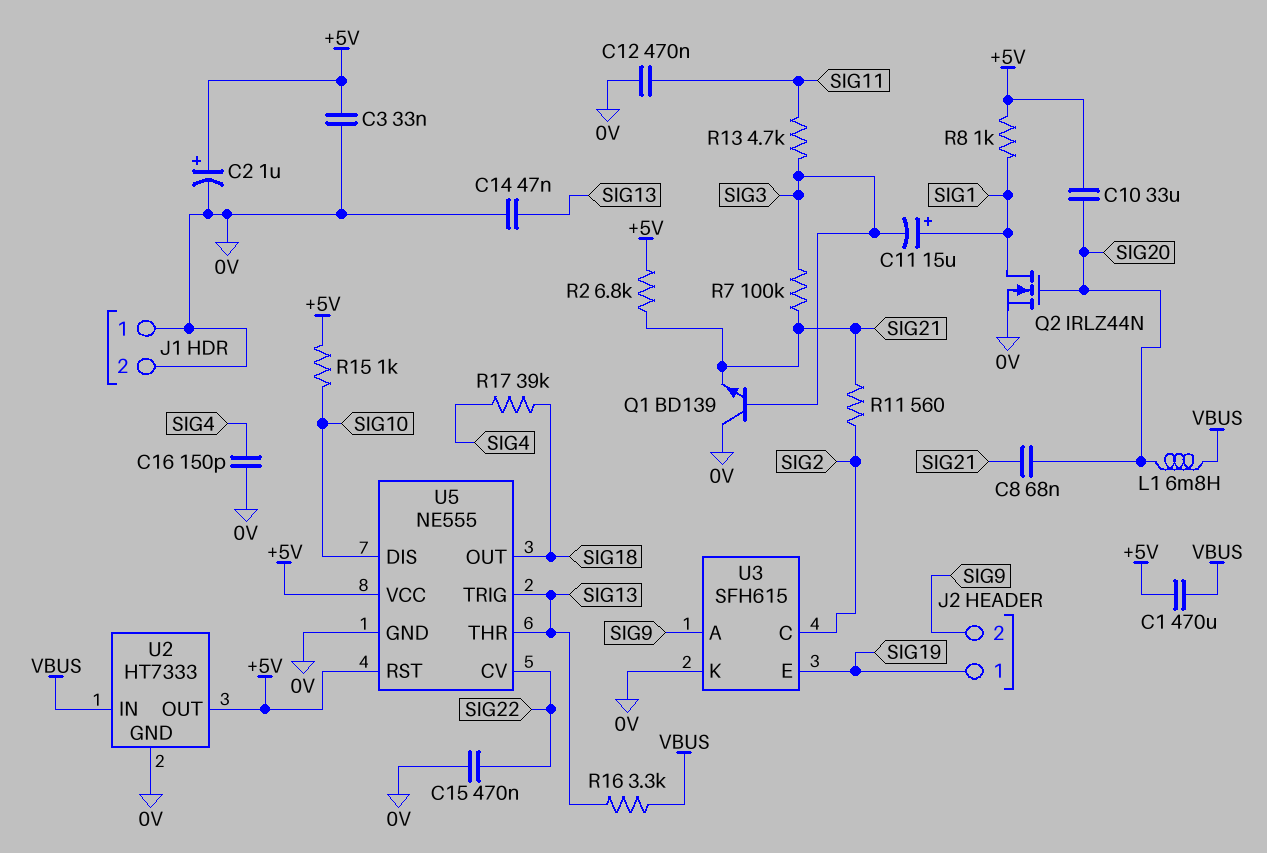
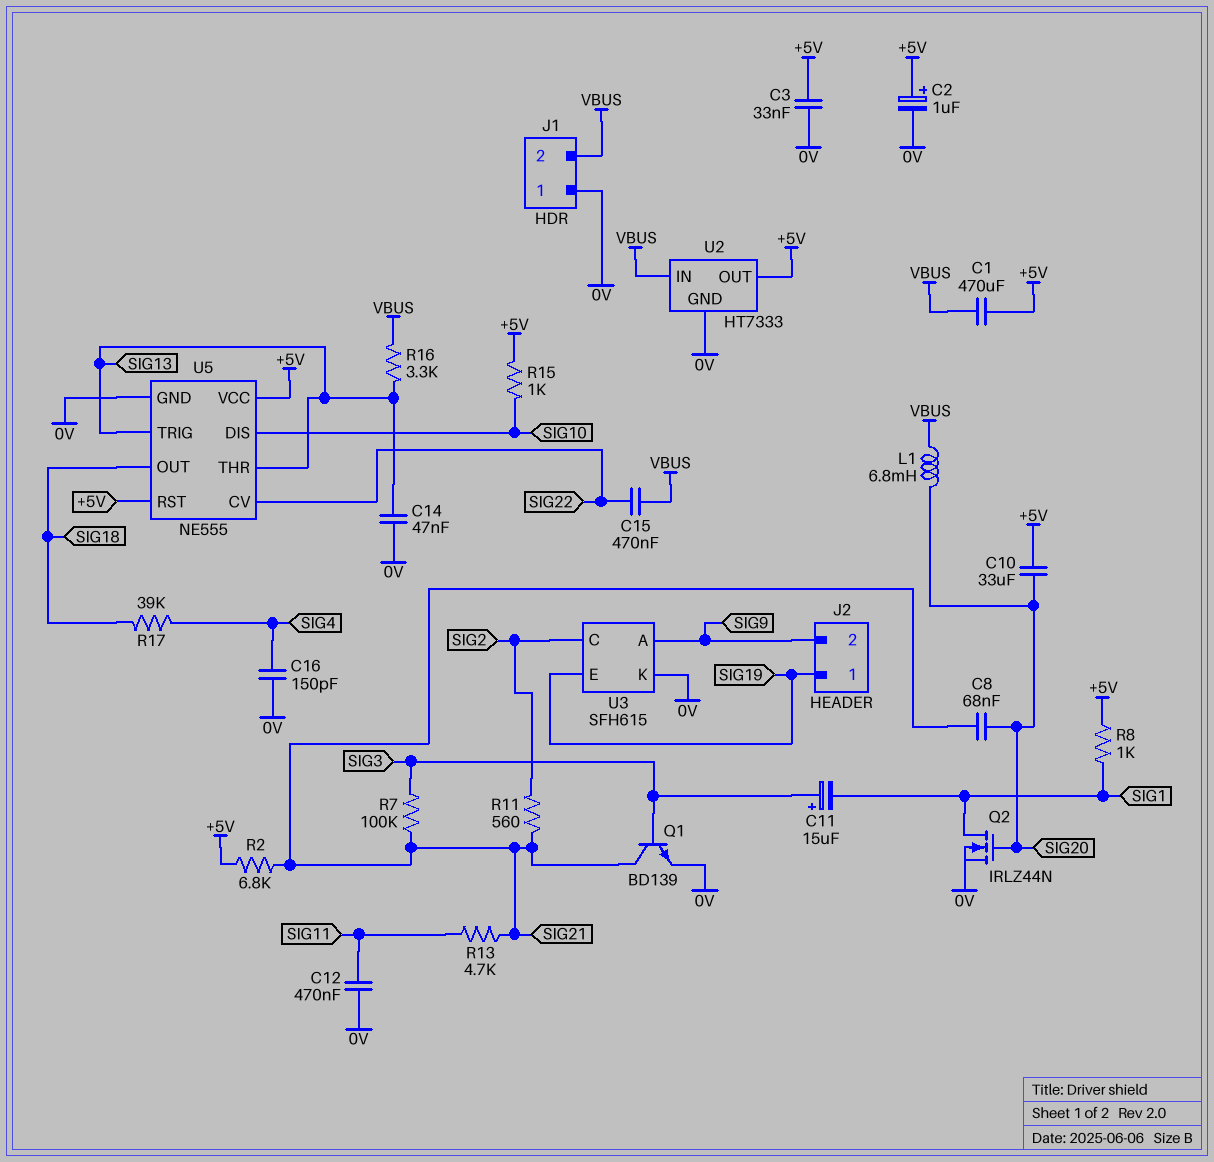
C11: 15uF (plus SIG1, minus SIG3) -> 15uF (plus SIG3, minus SIG1)
C15: 470nF (0V, SIG22) -> 470nF (SIG22, VBUS)
J1 pin 2: 0V -> VBUS
Q1: NPN BD139 (B SIG3, C 0V, E SIG21) -> NPN BD139 (B SIG3, C SIG21, E 0V)
R13: 4.7k (SIG3, SIG11) -> 4.7k (SIG11, SIG21)

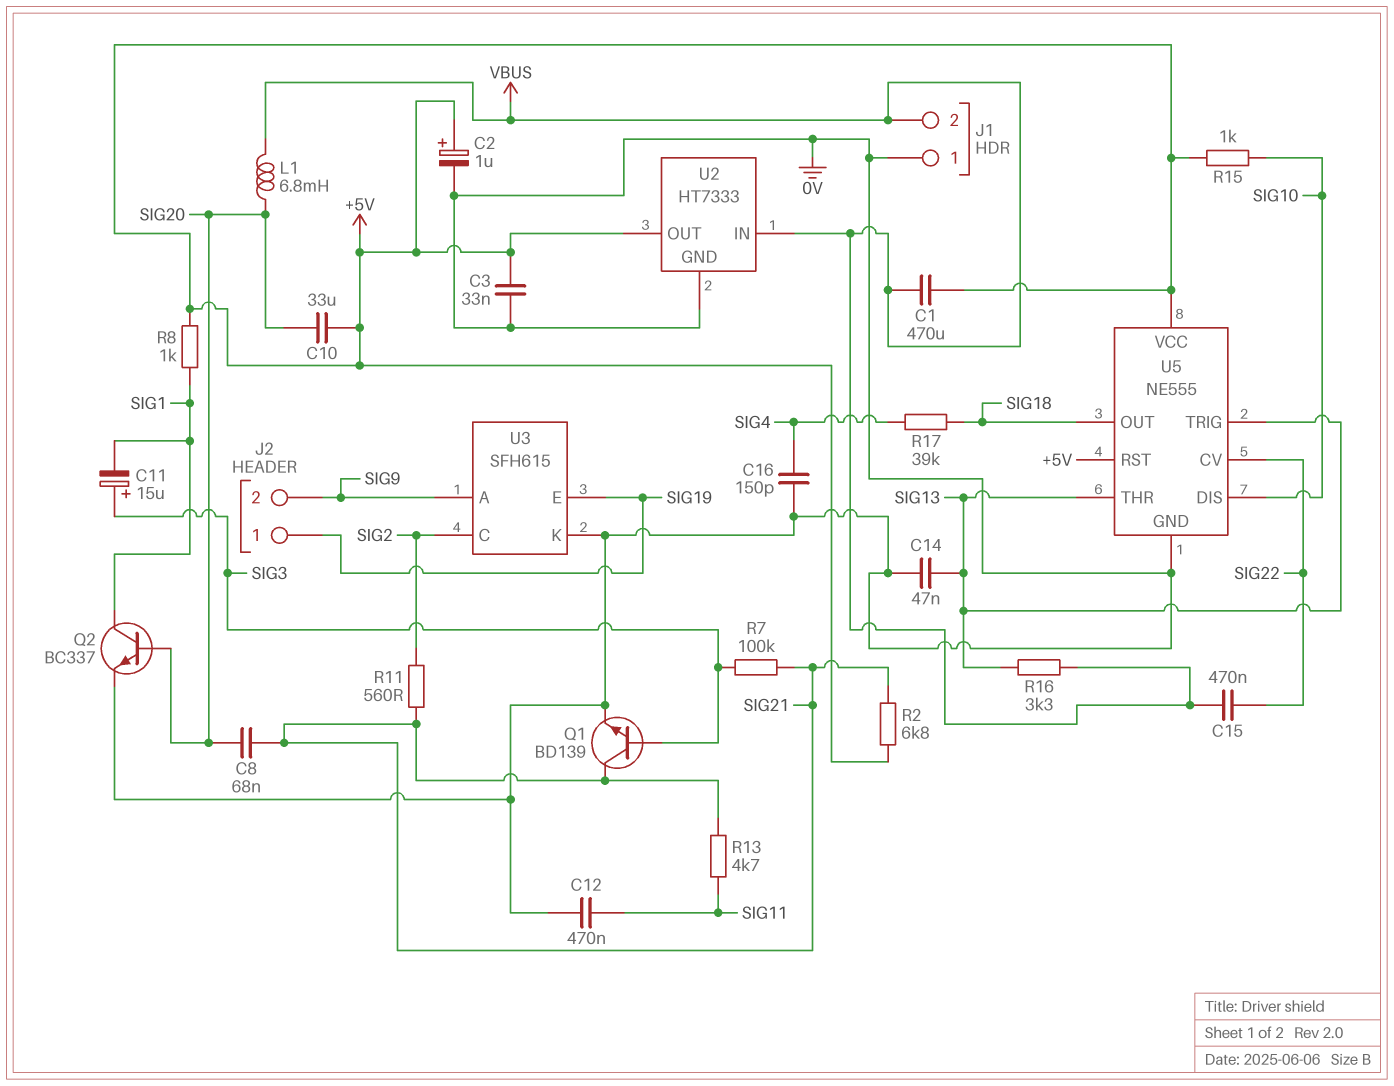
Q2: NMOS IRLZ44N (G SIG20, D SIG1, S 0V) -> NPN BC337 (B SIG20, C SIG1, E 0V)

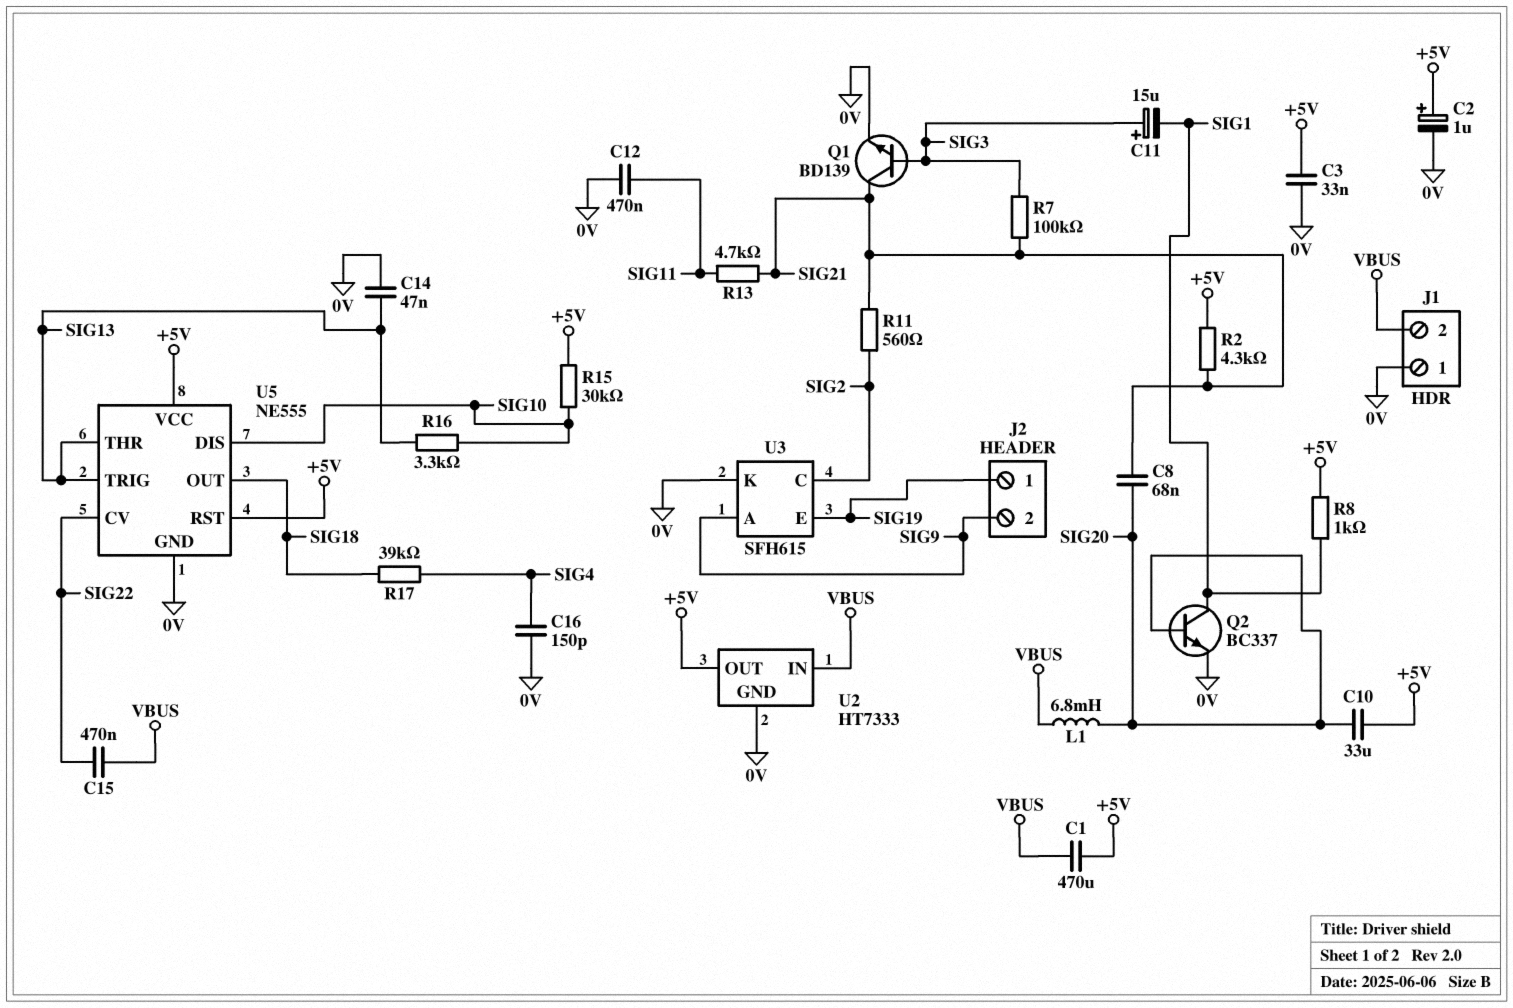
R2: 6.8k (+5V, SIG21) -> 4.3k (+5V, SIG21)
R15: 1k (+5V, SIG10) -> 30k (+5V, SIG10)
R16: 3.3k (SIG13, VBUS) -> 3.3k (SIG10, SIG13)

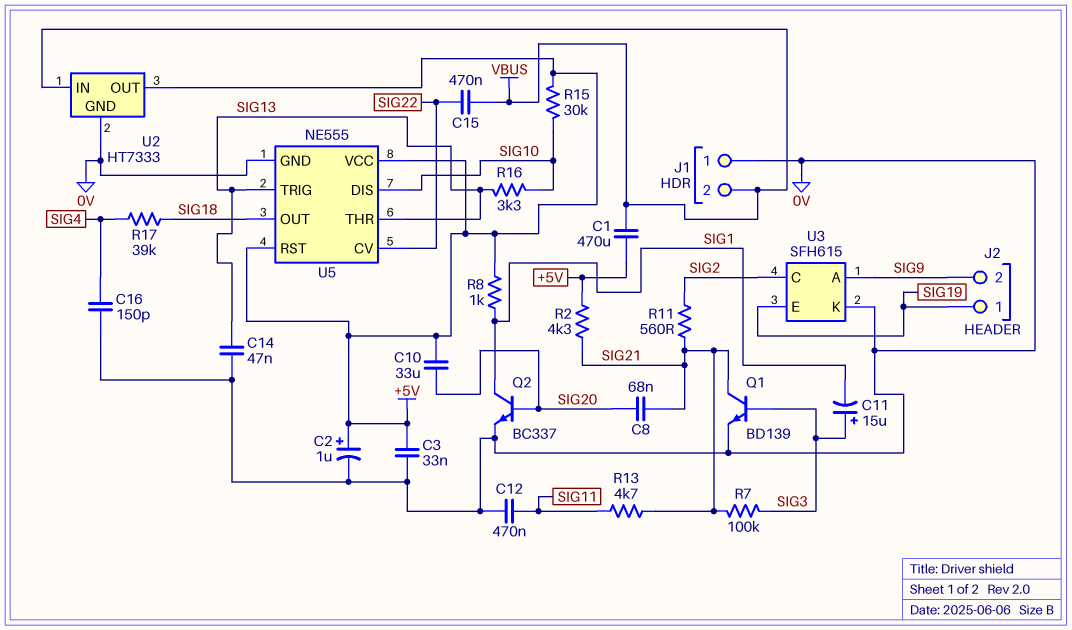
L1: 6.8mH (SIG20, VBUS) -> none

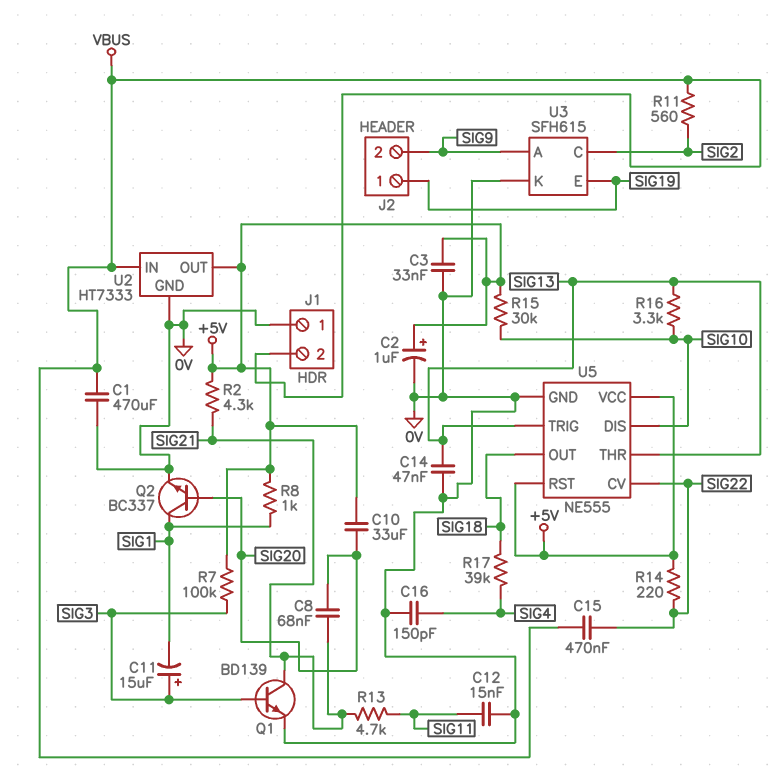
C1: 470uF (+5V, VBUS) -> 470uF (0V, VBUS)
C12: 470nF (0V, SIG11) -> 15nF (0V, SIG11)
R7: 100k (SIG3, SIG21) -> 100k (+5V, SIG3)
R11: 560 (SIG2, SIG21) -> 560 (SIG2, VBUS)
R14: none -> 220 (+5V, SIG22)

